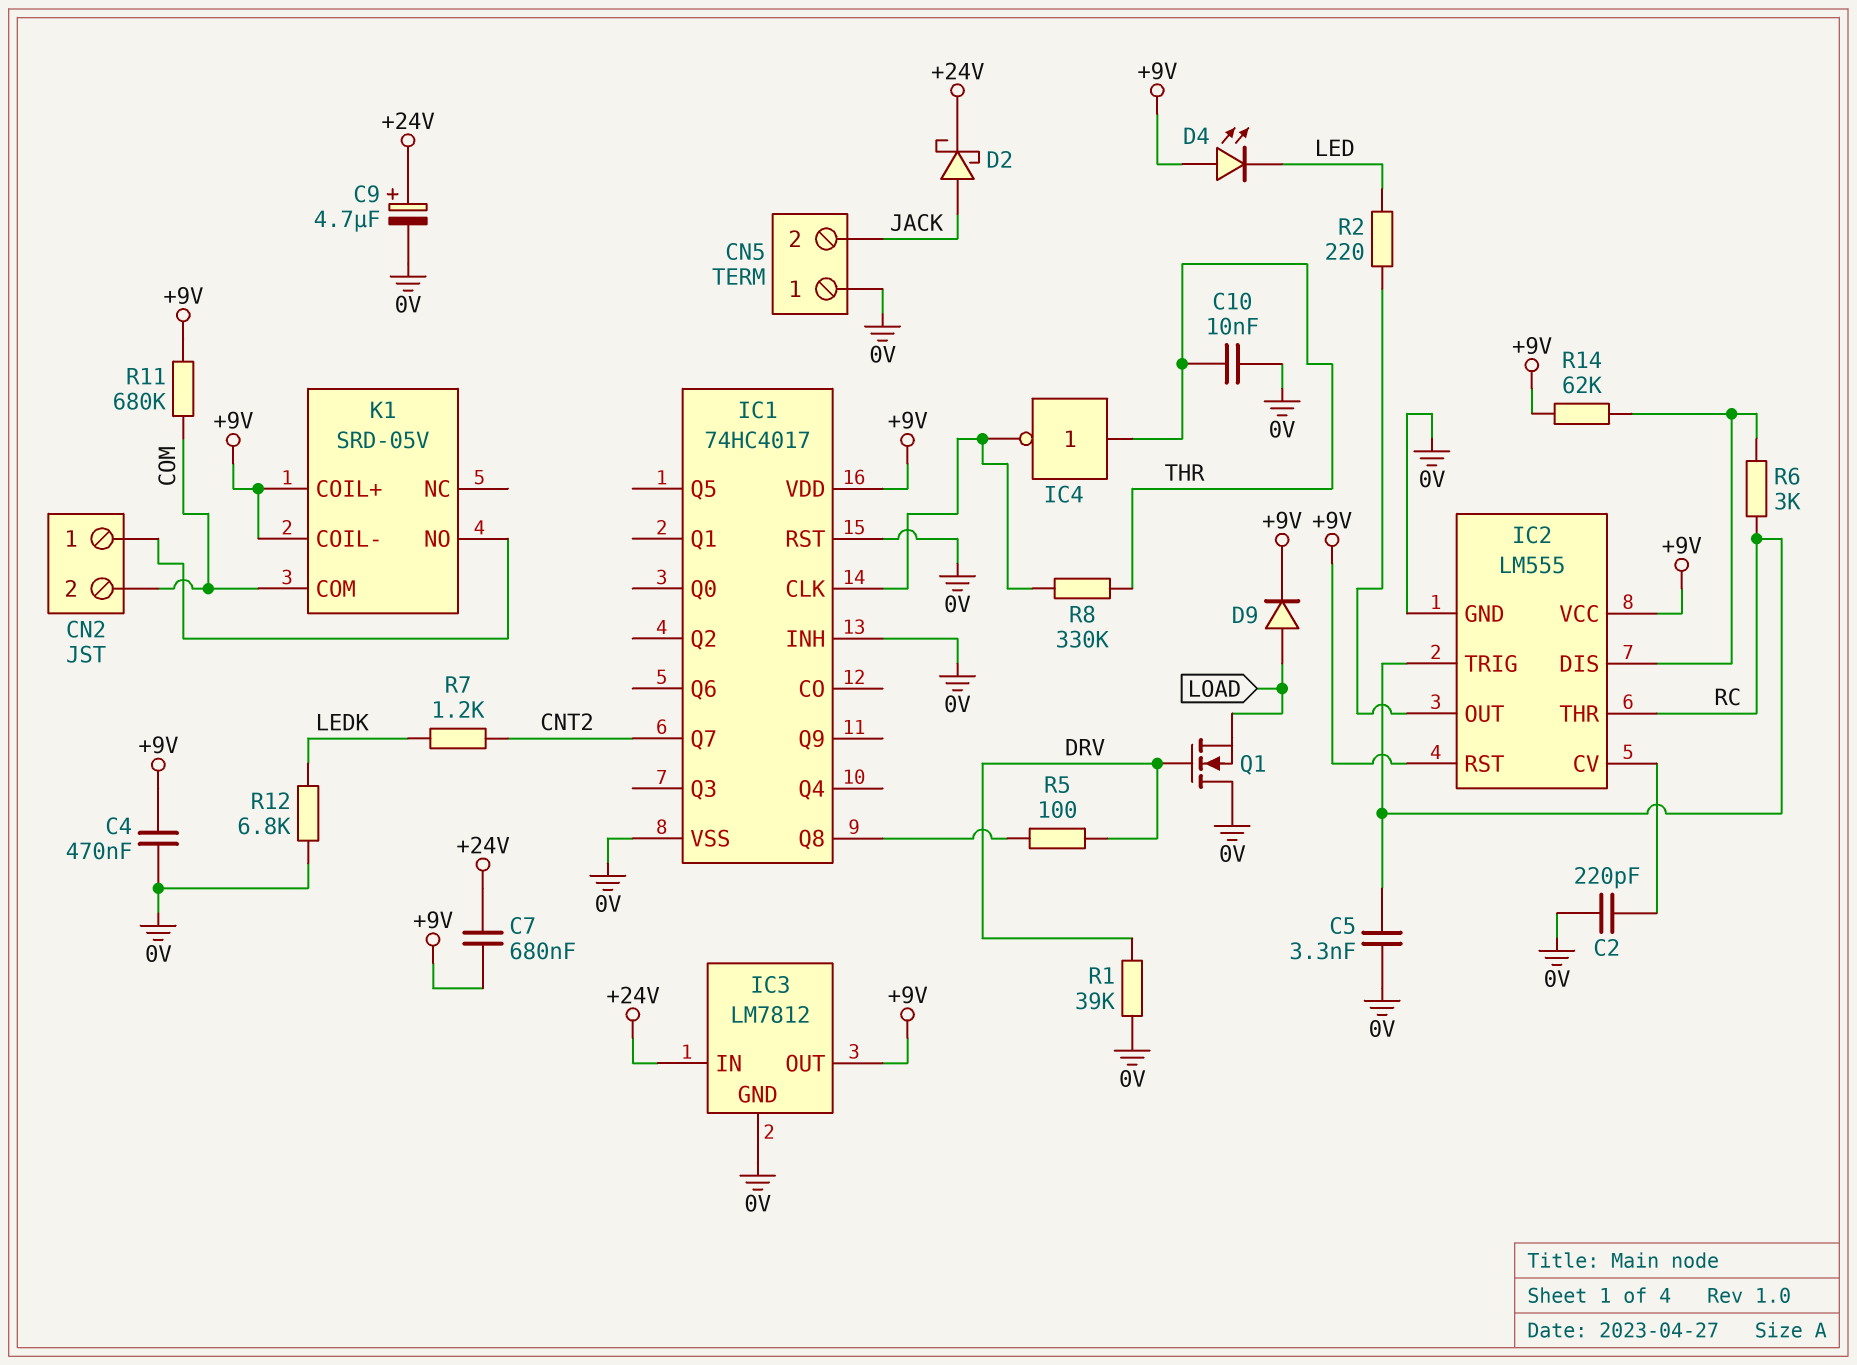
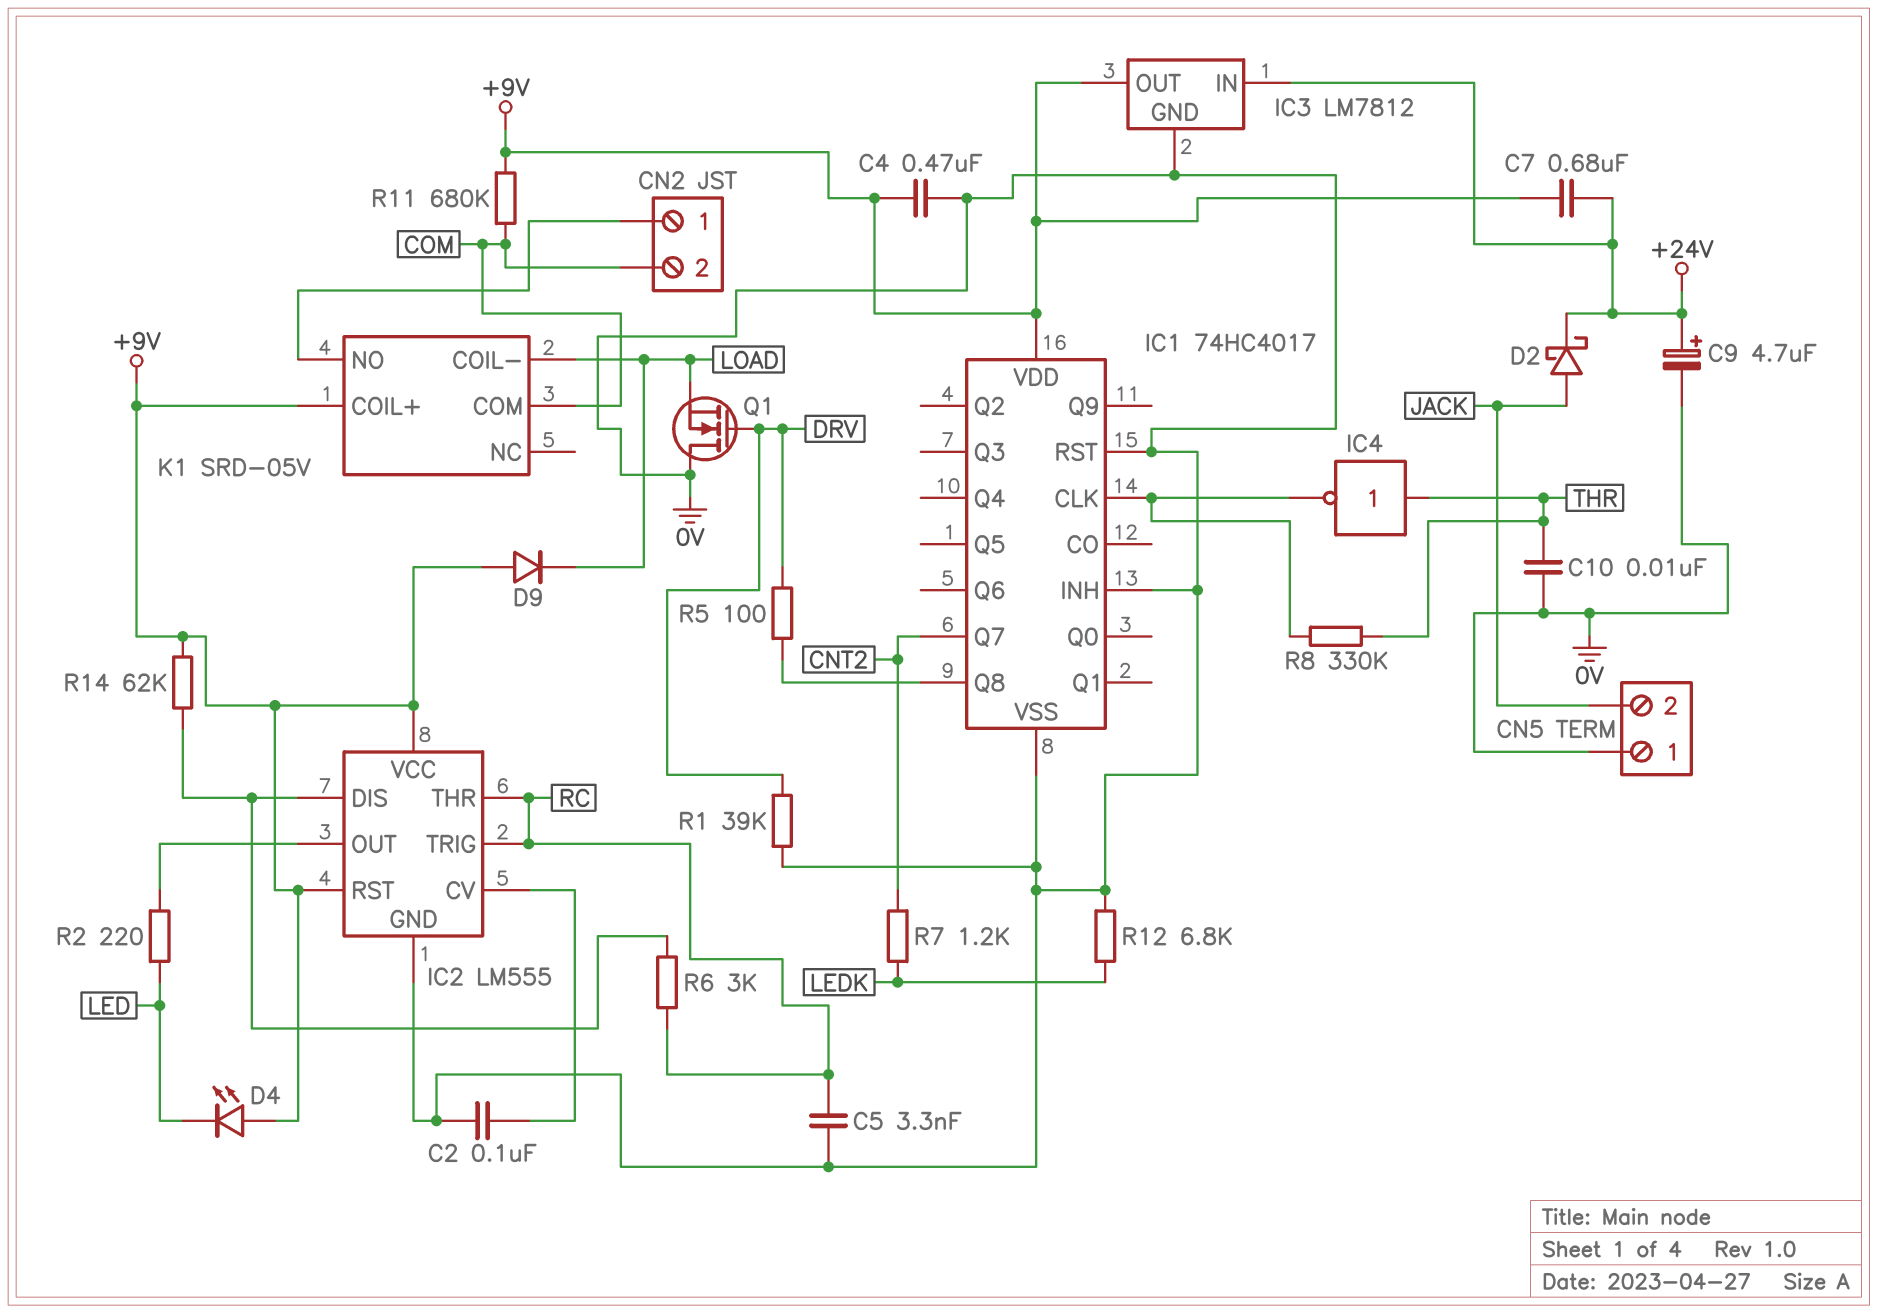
C2: 220pF (0V, IC2/CV) -> 100nF (0V, IC2/CV)
D9: diode (A LOAD, K +9V) -> diode (A +9V, K LOAD)
K1 pin COIL-: +9V -> LOAD

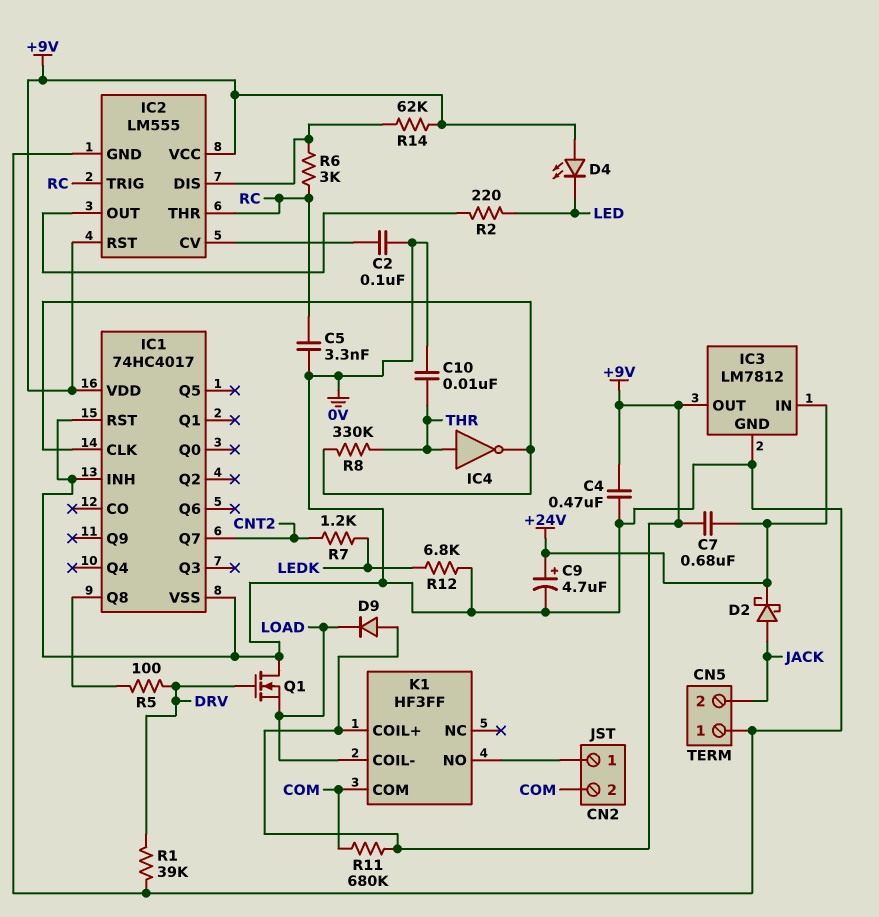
K1: SRD-05V -> HF3FF

